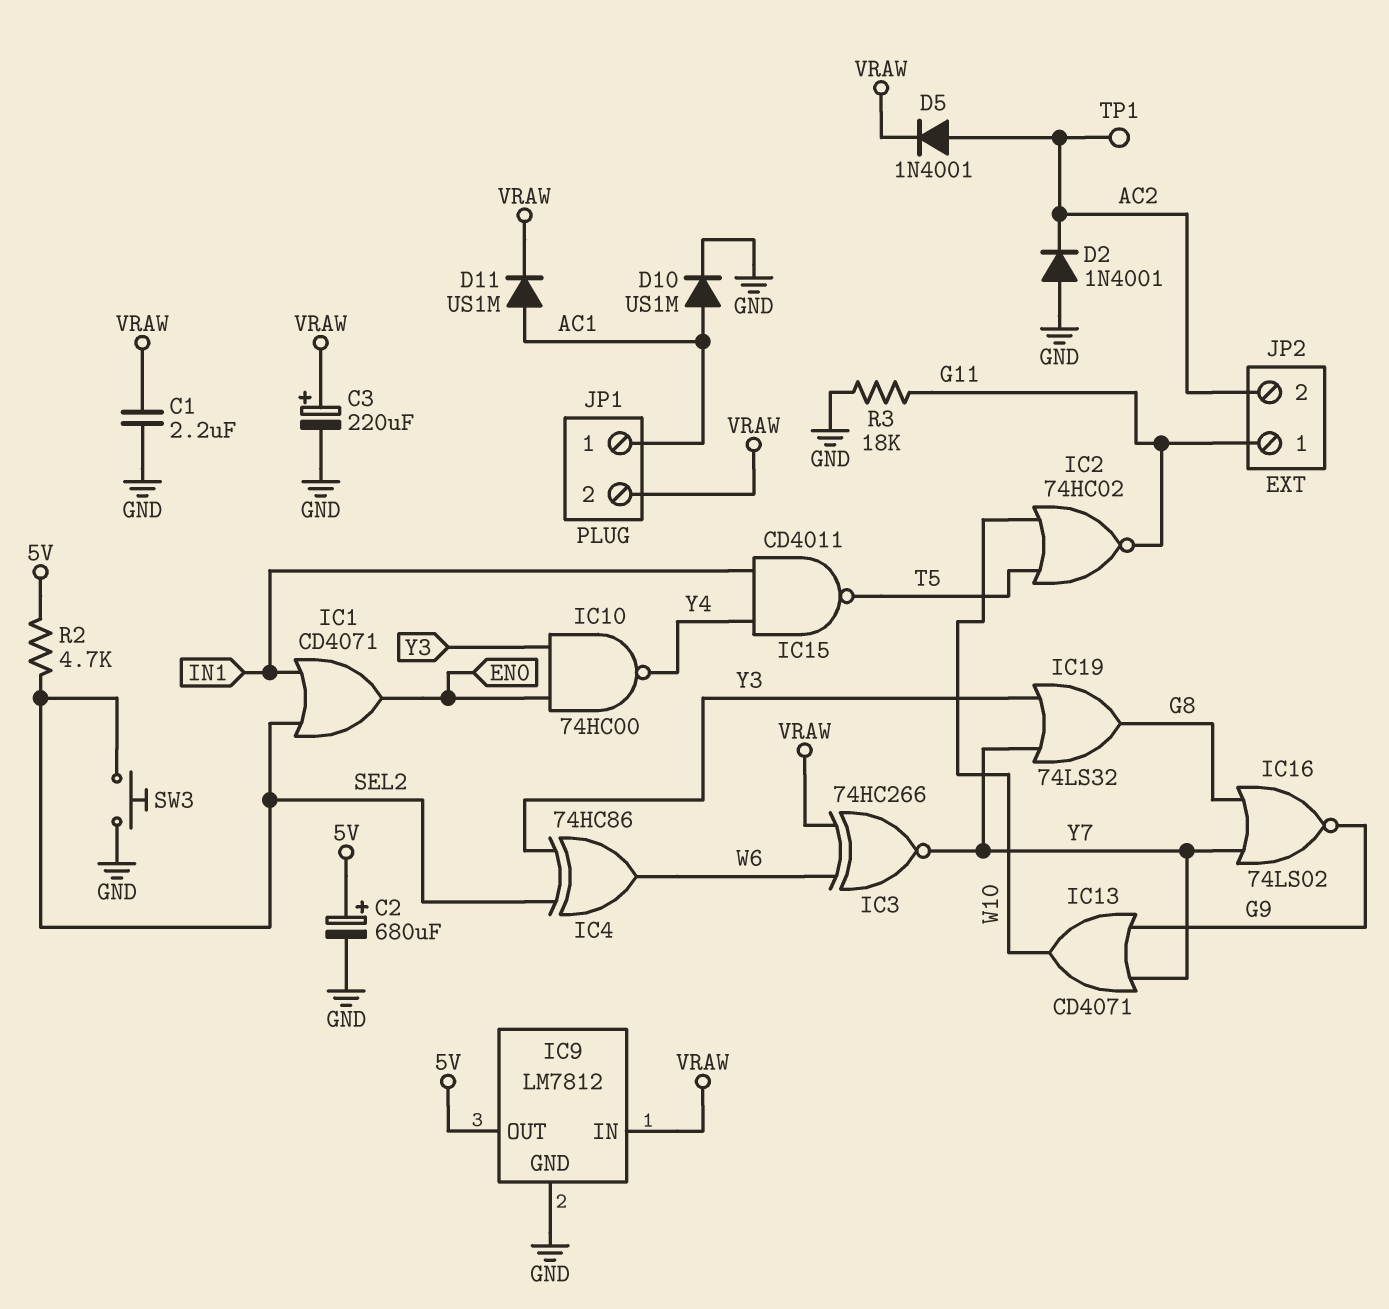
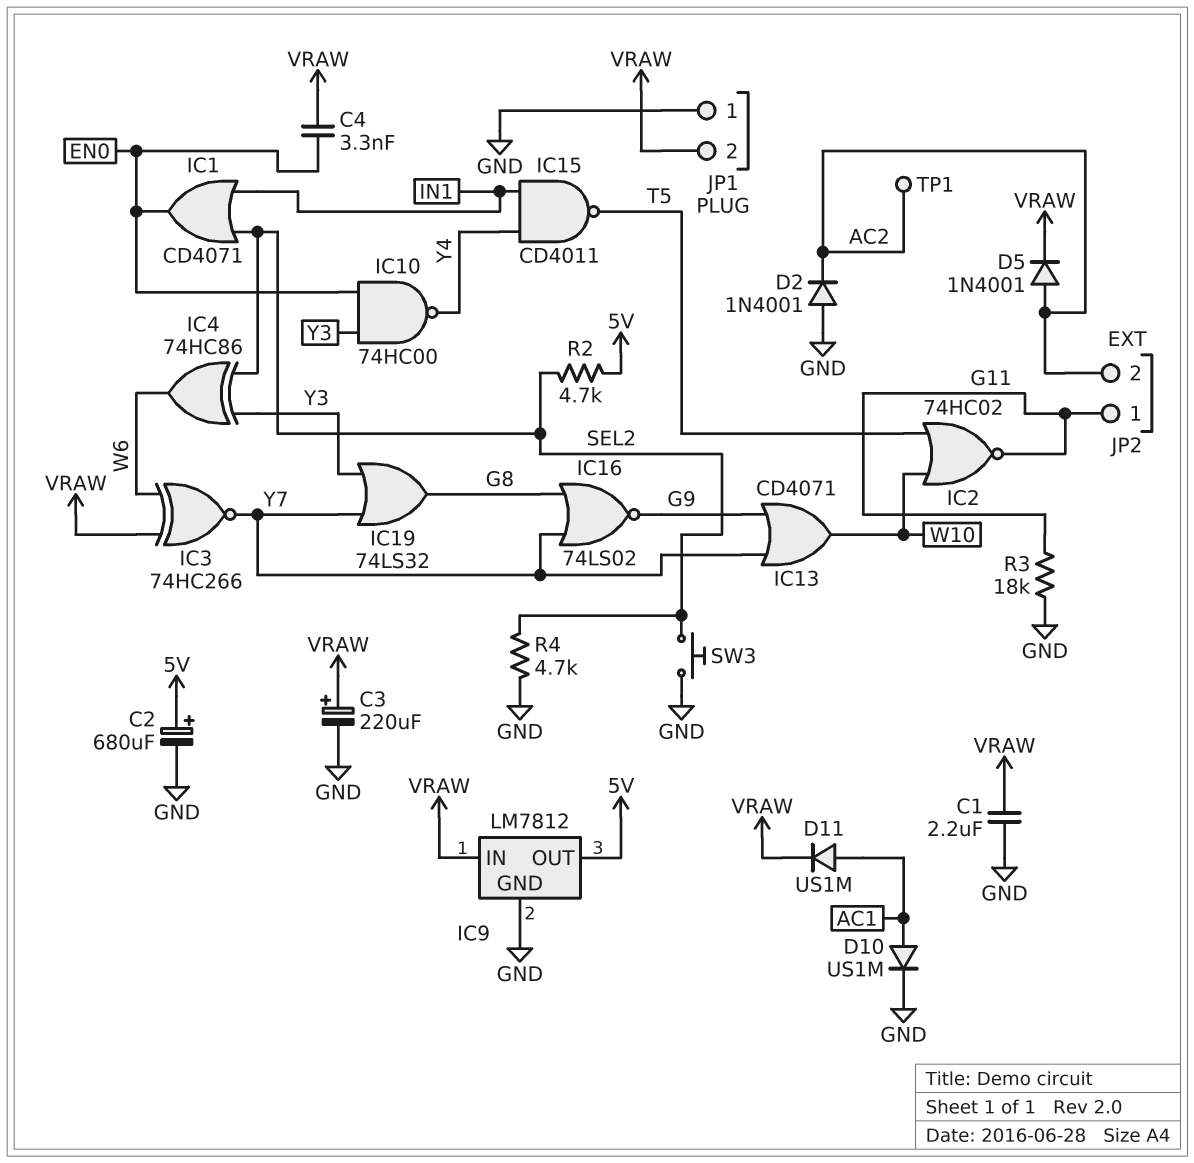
C4: none -> 3.3nF (EN0, VRAW)
JP1 pin 1: AC1 -> GND
R4: none -> 4.7k (GND, SEL2)

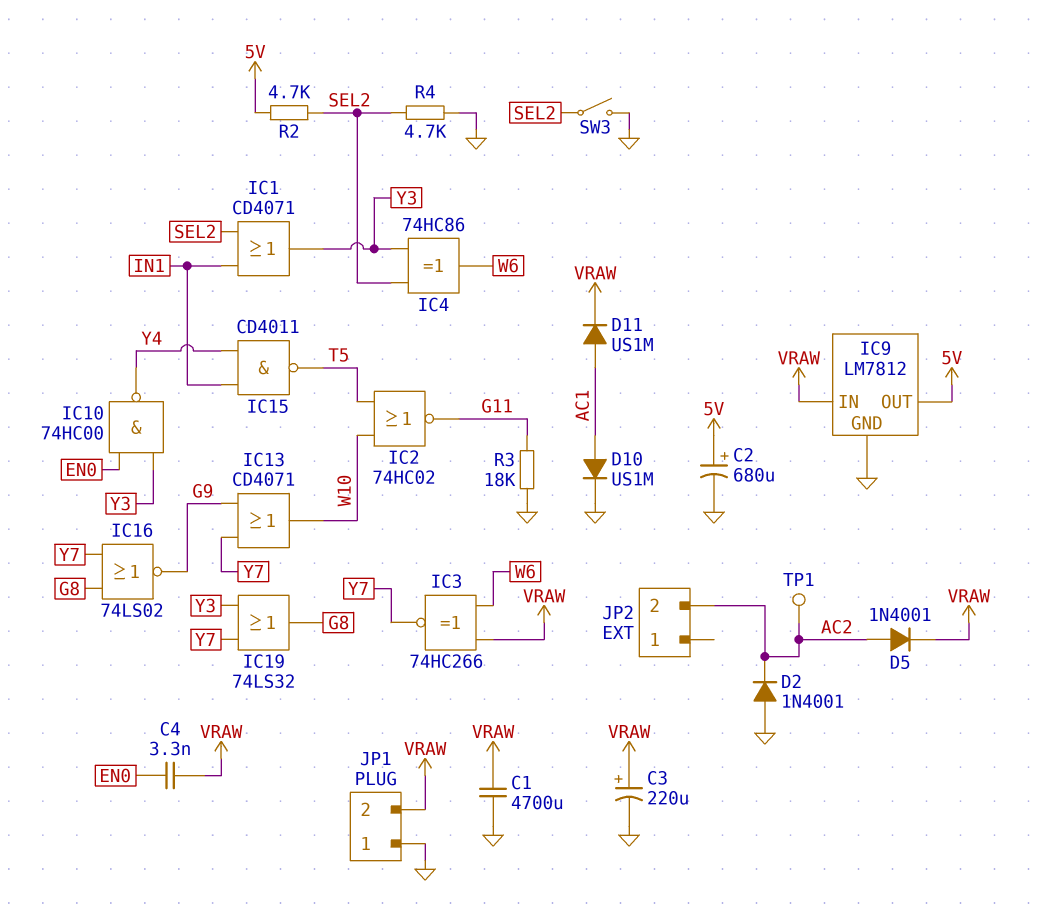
C1: 2.2uF (GND, VRAW) -> 4700uF (GND, VRAW)
IC1: OR CD4071 (in IN1, in SEL2, out EN0) -> OR CD4071 (in IN1, in SEL2, out Y3)
JP2 pin 1: G11 -> none
SW3: button (GND, SEL2) -> switch (GND, SEL2)

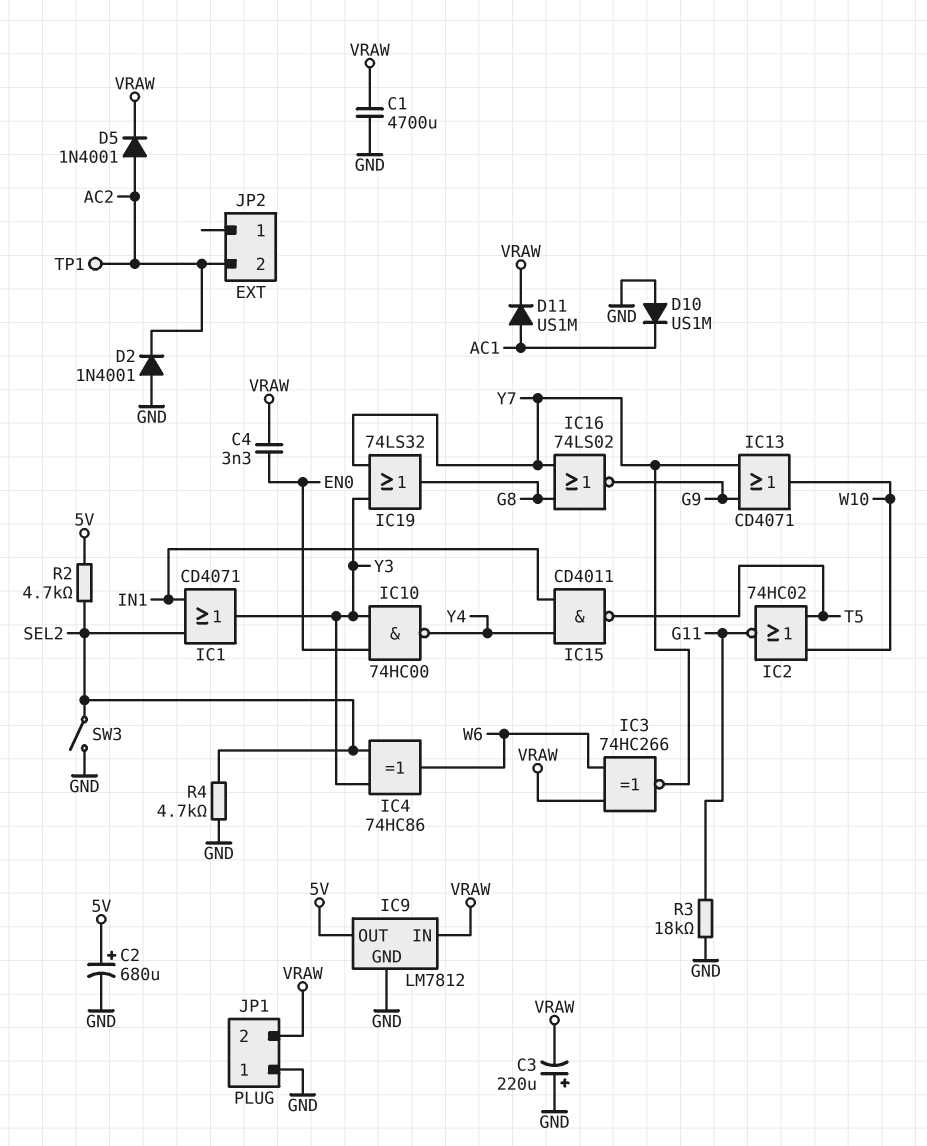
C3: 220uF (plus VRAW, minus GND) -> 220uF (plus GND, minus VRAW)
D10: diode US1M (A AC1, K GND) -> diode US1M (A GND, K AC1)

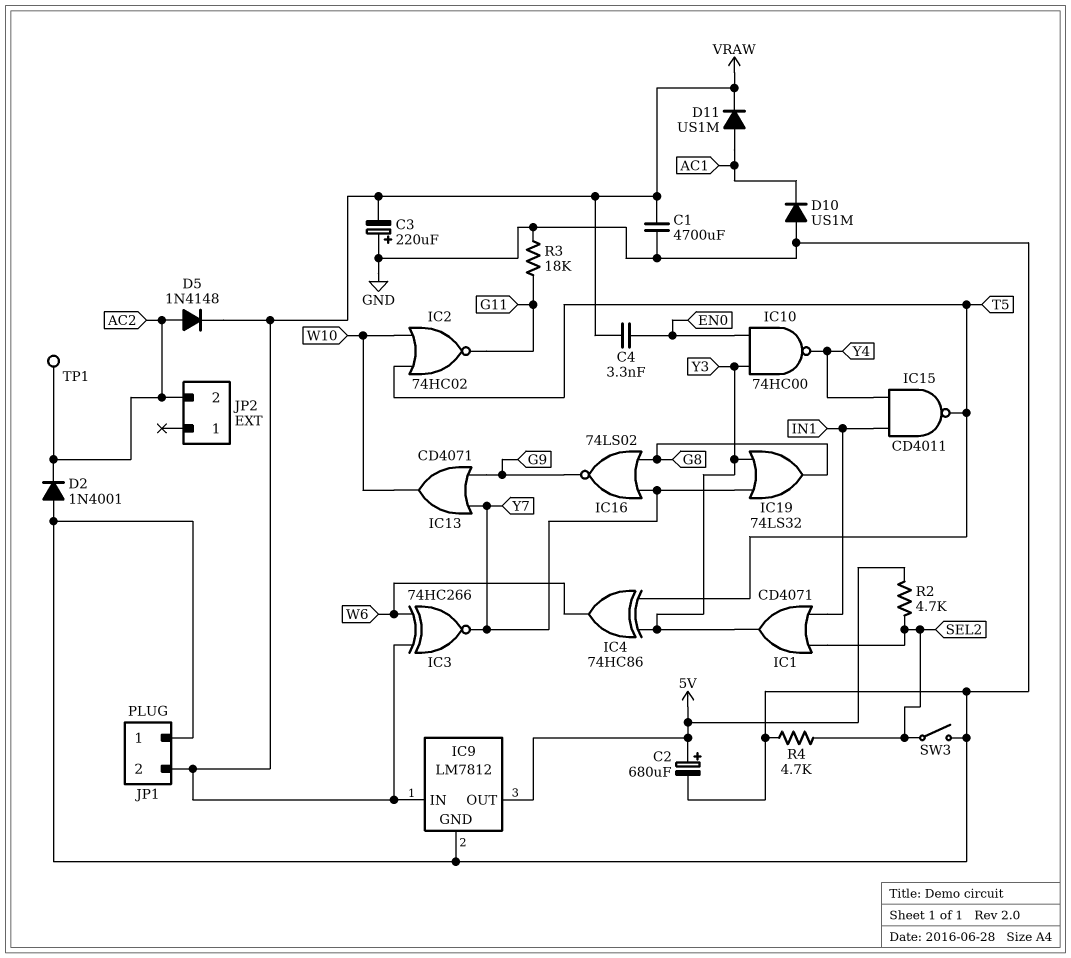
D5: diode 1N4001 (A AC2, K VRAW) -> diode 1N4148 (A AC2, K VRAW)
IC4: XOR 74HC86 (in SEL2, in Y3, out W6) -> XOR 74HC86 (in T5, in Y3, out W6)

